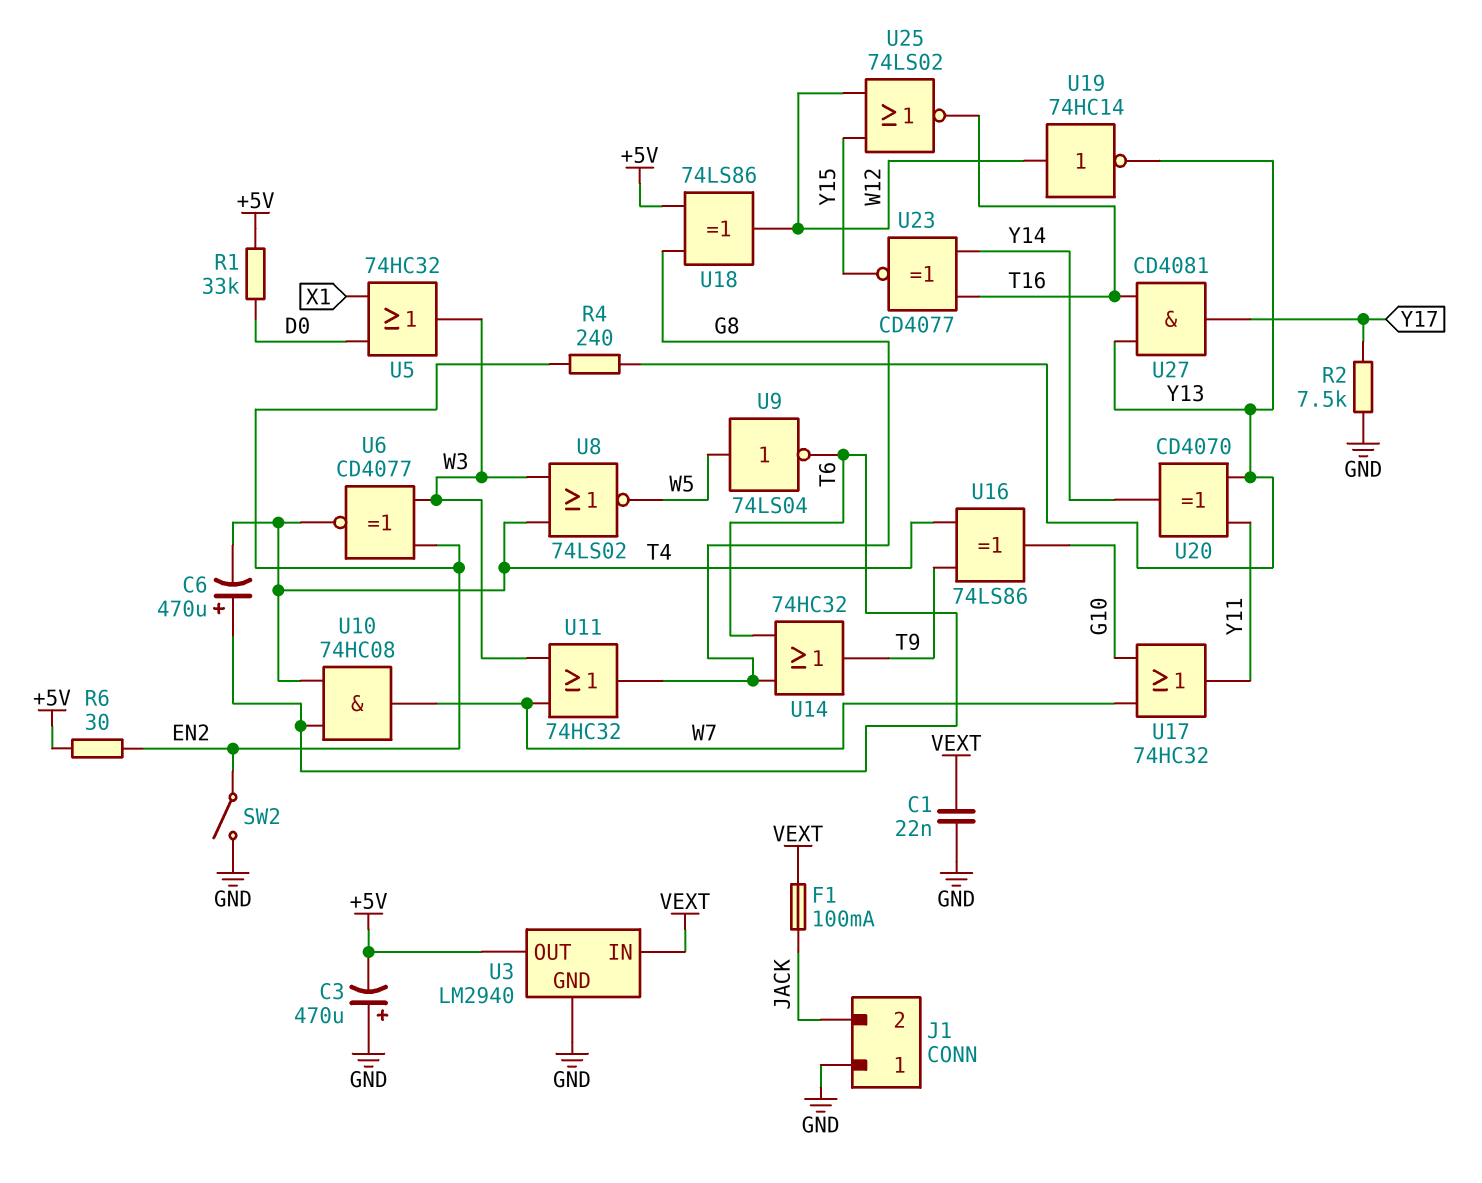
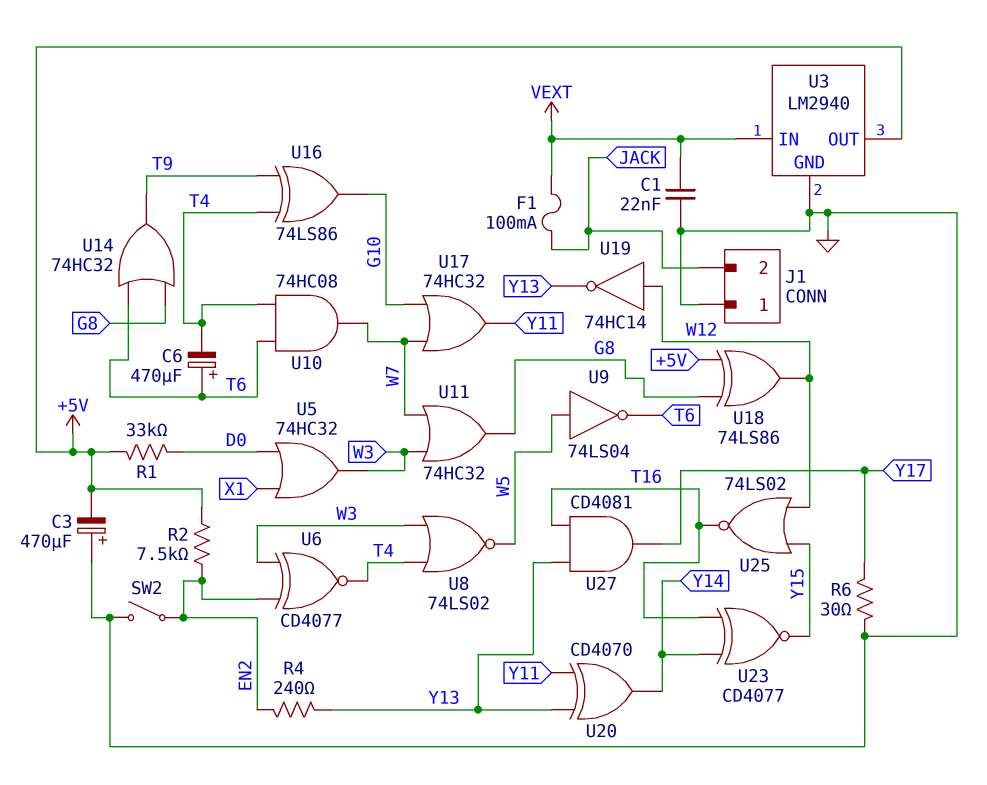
R2: 7.5k (GND, Y17) -> 7.5k (+5V, EN2)
R6: 30 (+5V, EN2) -> 30 (GND, Y17)

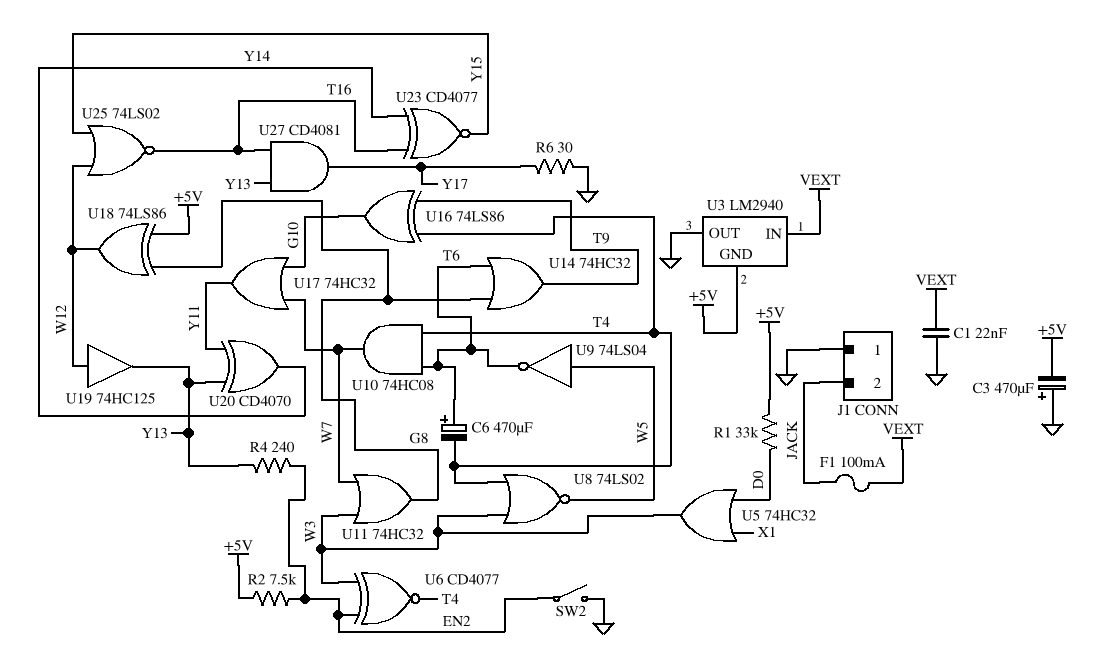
U3 pin GND: GND -> +5V
U3 pin OUT: +5V -> GND
U19: NOT 74HC14 (in W12, out Y13) -> buffer 74HC125 (in W12, out Y13)

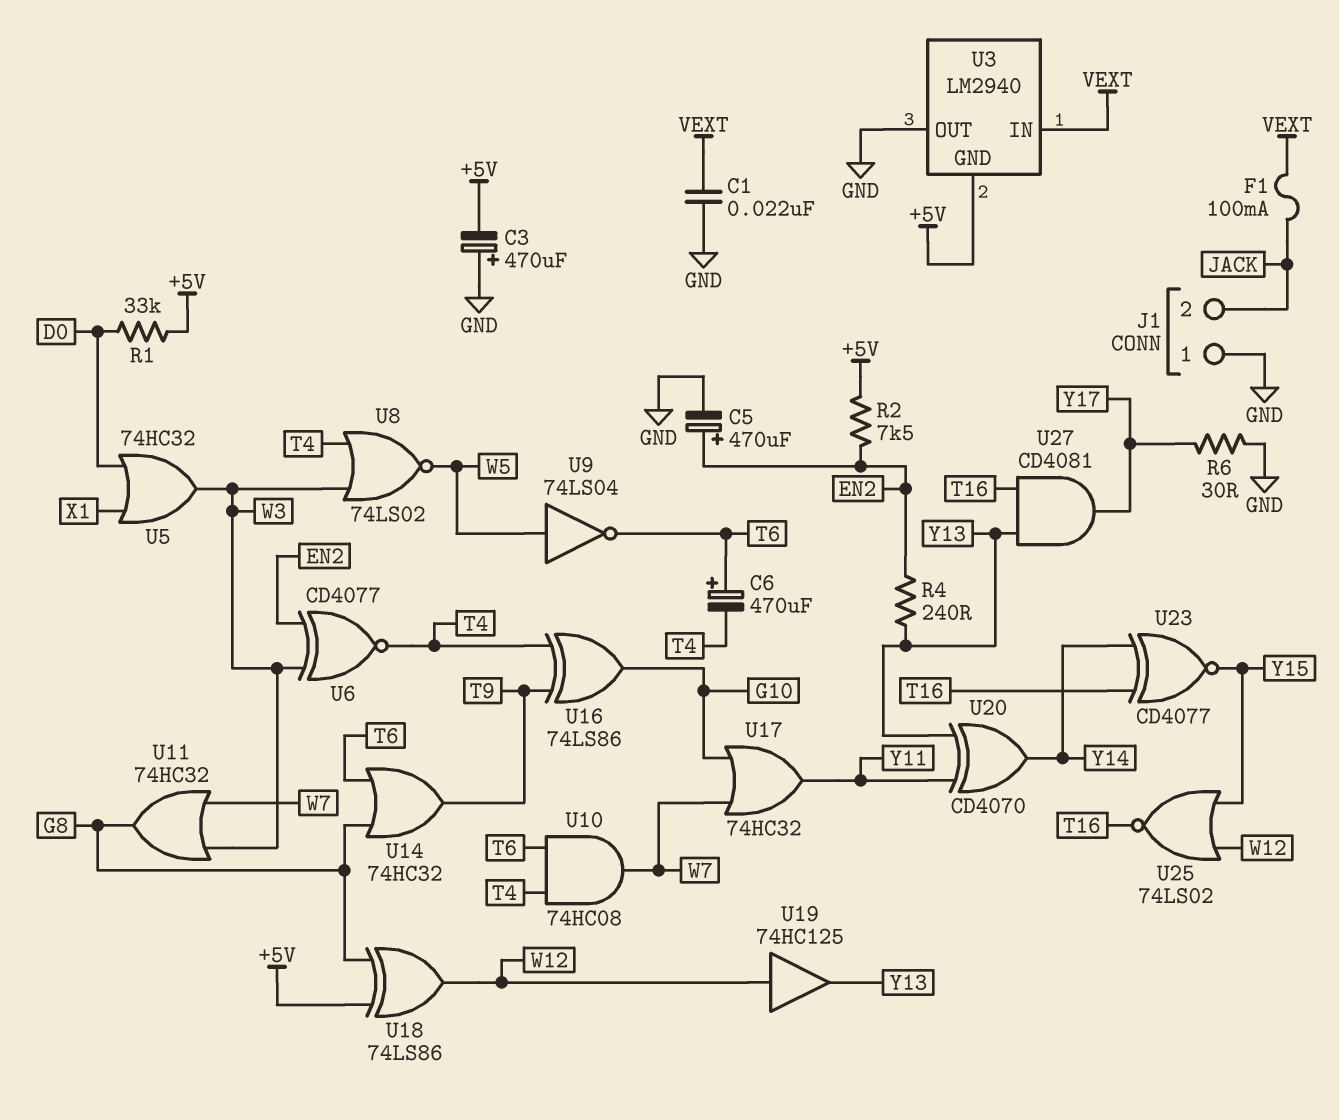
C5: none -> 470uF (plus EN2, minus GND)
SW2: switch (EN2, GND) -> none

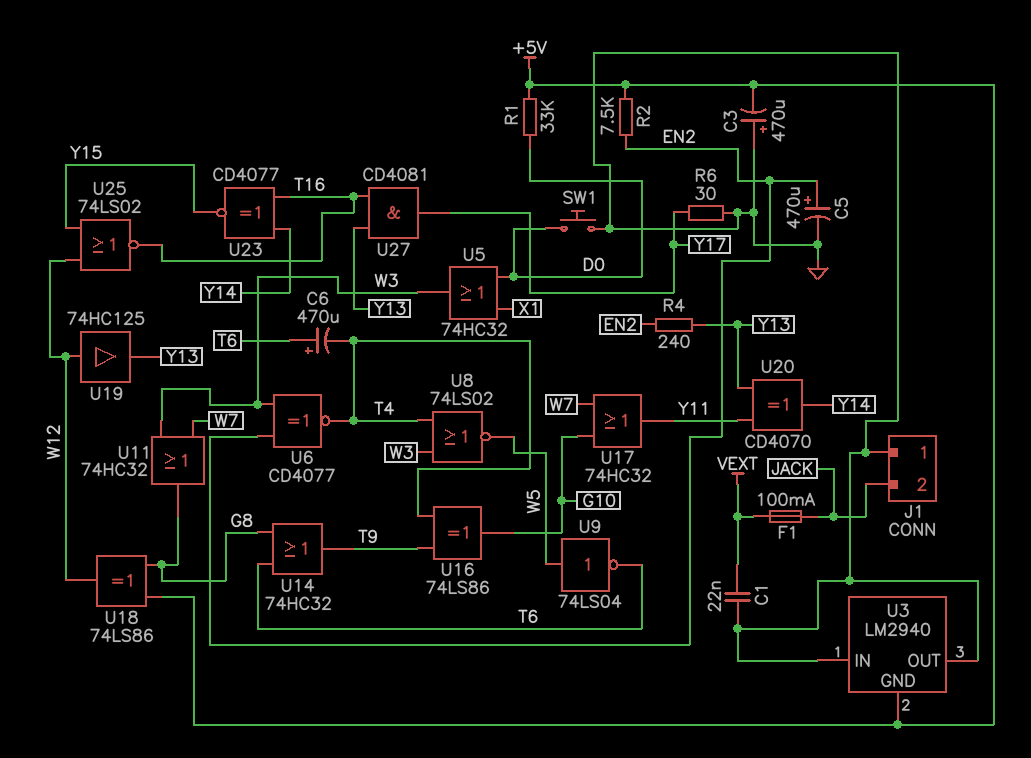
SW1: none -> button (D0, GND)
U3 pin IN: VEXT -> GND
U10: AND 74HC08 (in T4, in T6, out W7) -> none

